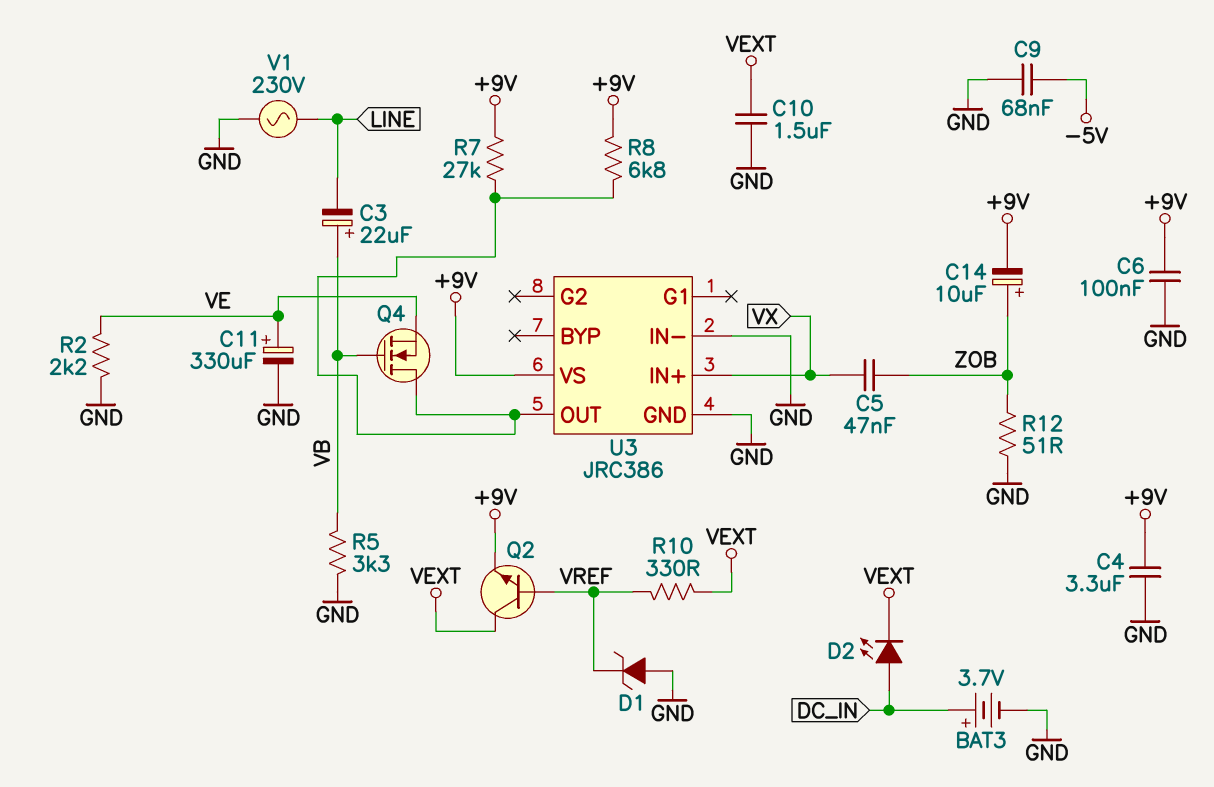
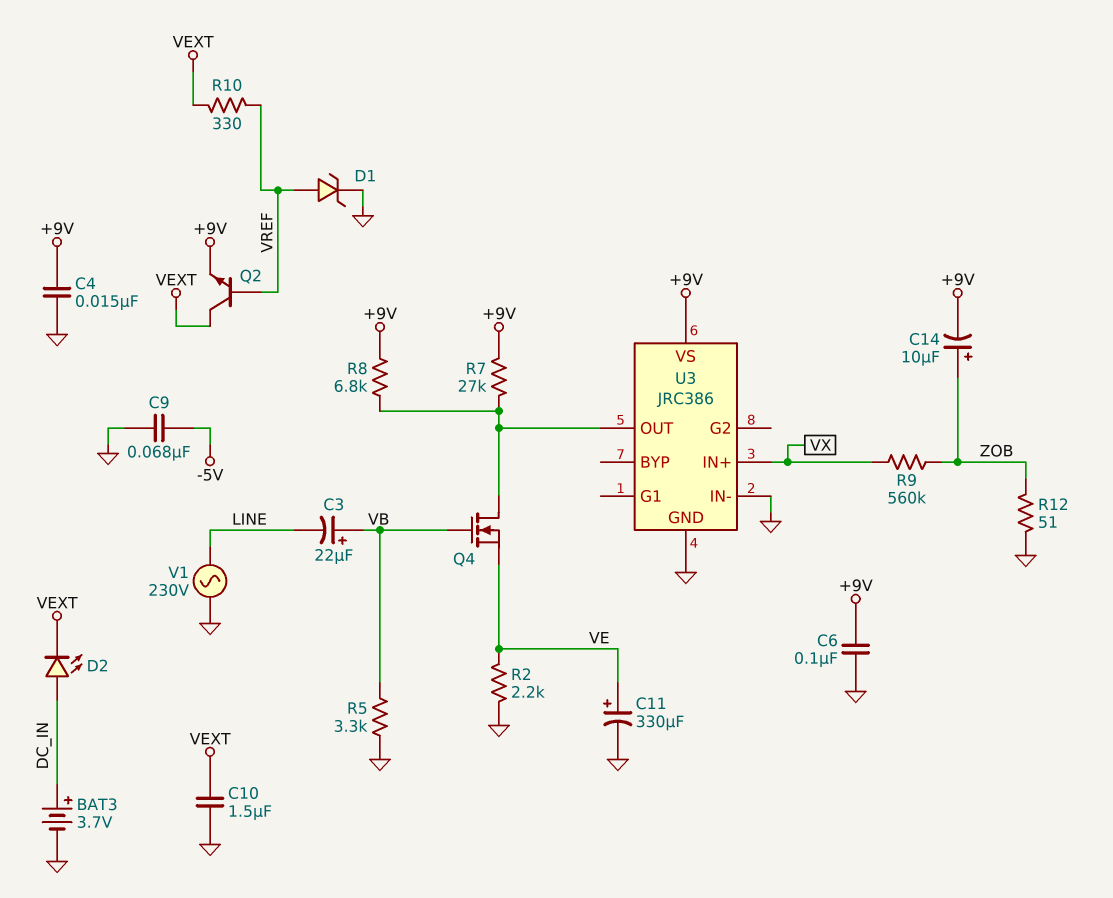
C4: 3.3uF (+9V, GND) -> 15nF (+9V, GND)
C5: 47nF (VX, ZOB) -> none
D1: zener (A GND, K VREF) -> zener (A VREF, K GND)
R9: none -> 560k (VX, ZOB)

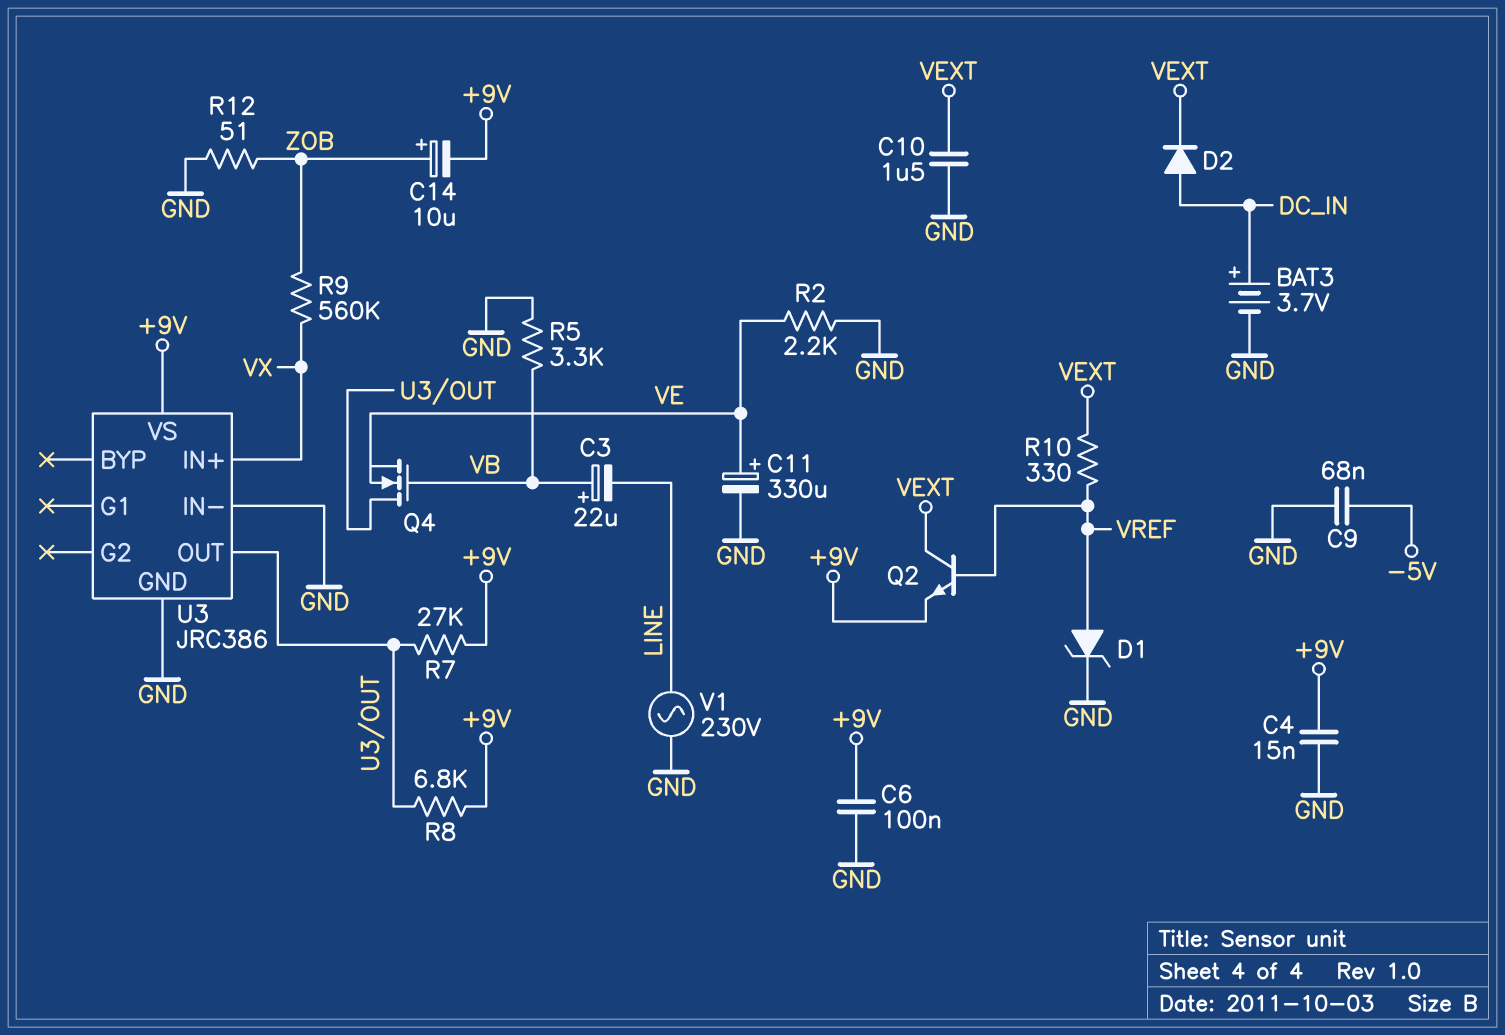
D2: LED (A DC_IN, K VEXT) -> diode (A DC_IN, K VEXT)

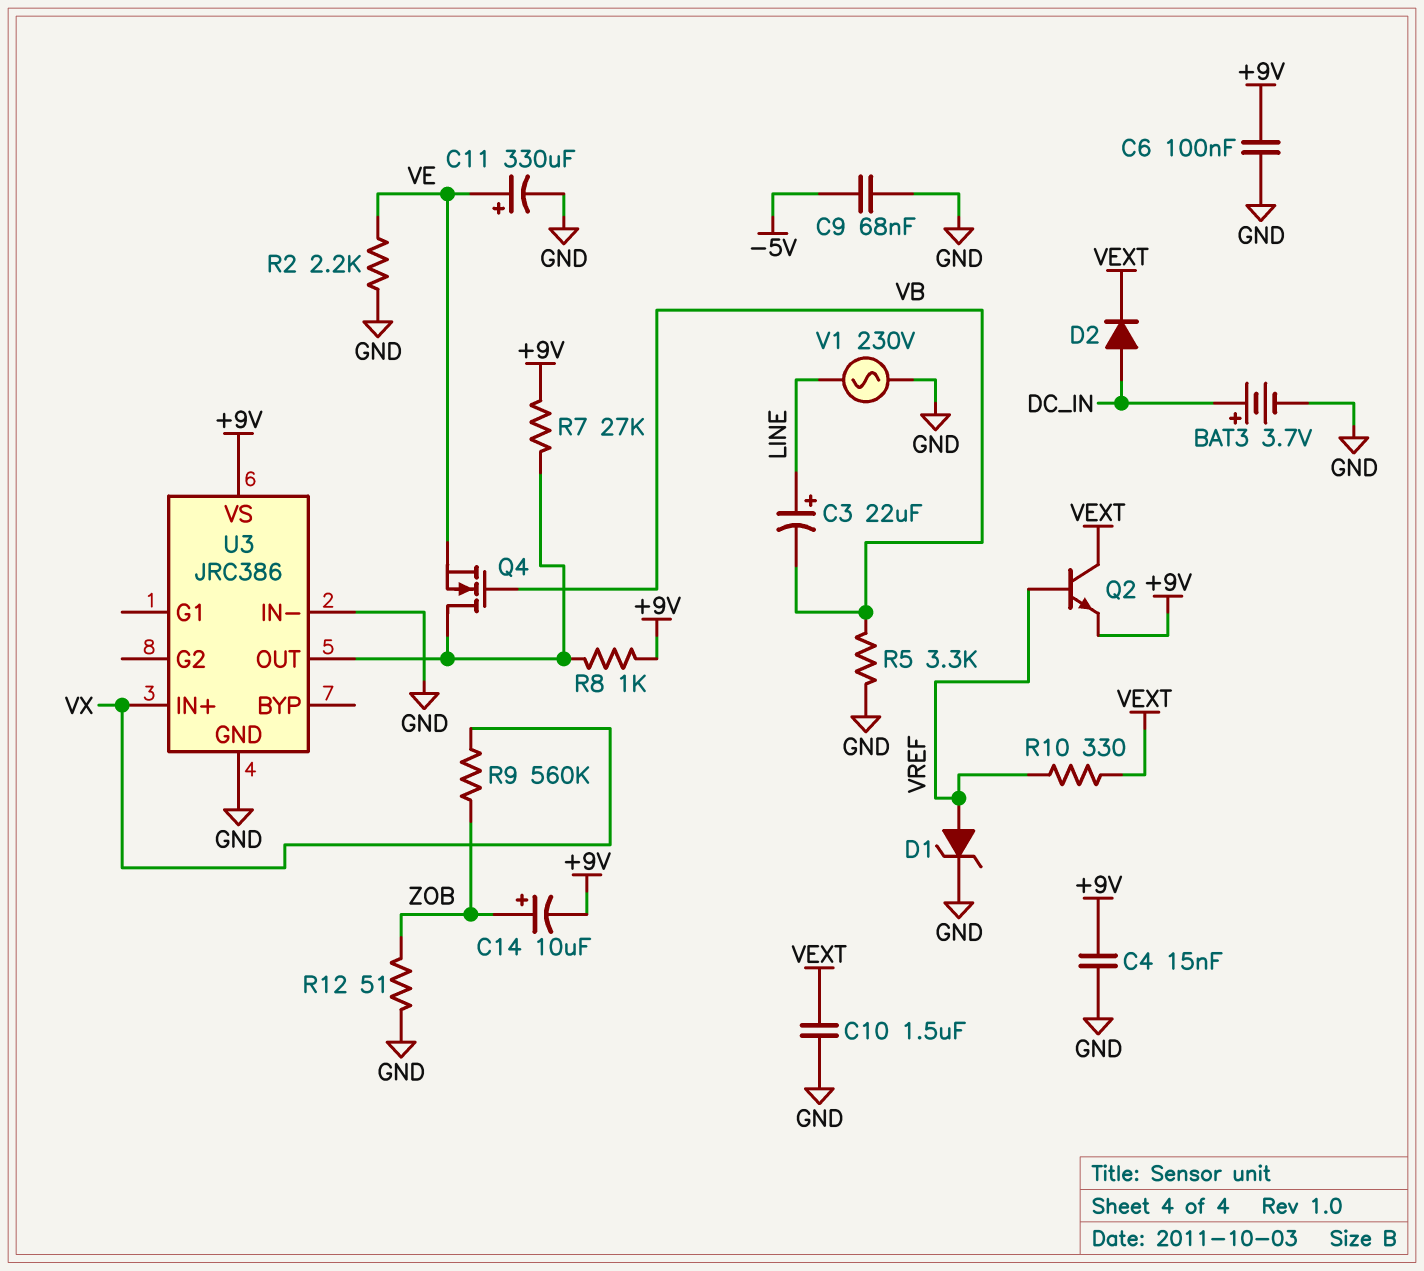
C3: 22uF (plus VB, minus LINE) -> 22uF (plus LINE, minus VB)
R8: 6.8k (+9V, U3/OUT) -> 1k (+9V, U3/OUT)

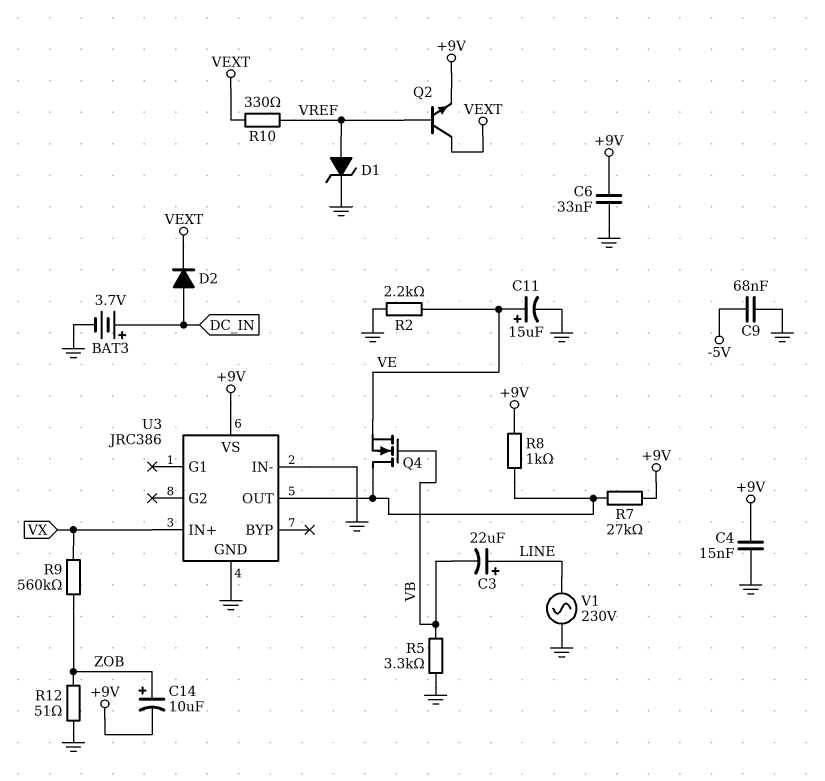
C6: 100nF (+9V, GND) -> 33nF (+9V, GND)
C10: 1.5uF (GND, VEXT) -> none
C11: 330uF (plus VE, minus GND) -> 15uF (plus VE, minus GND)

